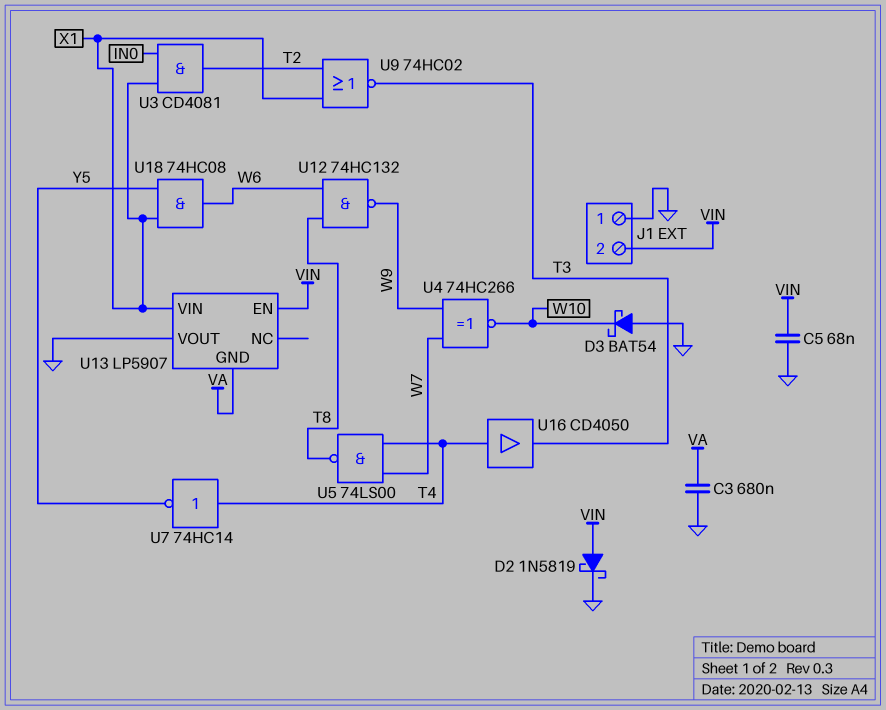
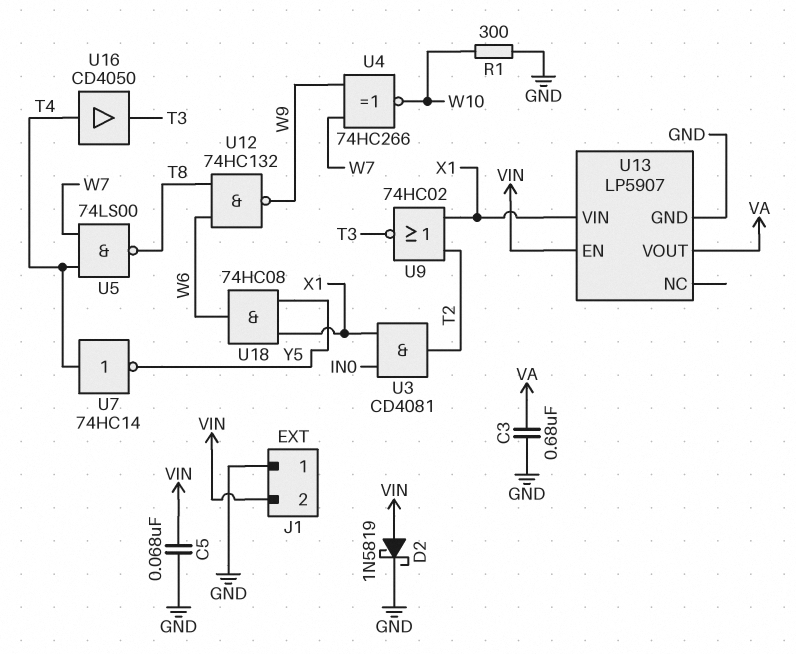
D3: schottky BAT54 (A GND, K W10) -> none
R1: none -> 300 (GND, W10)
U13 pin GND: VA -> GND
U13 pin VOUT: GND -> VA

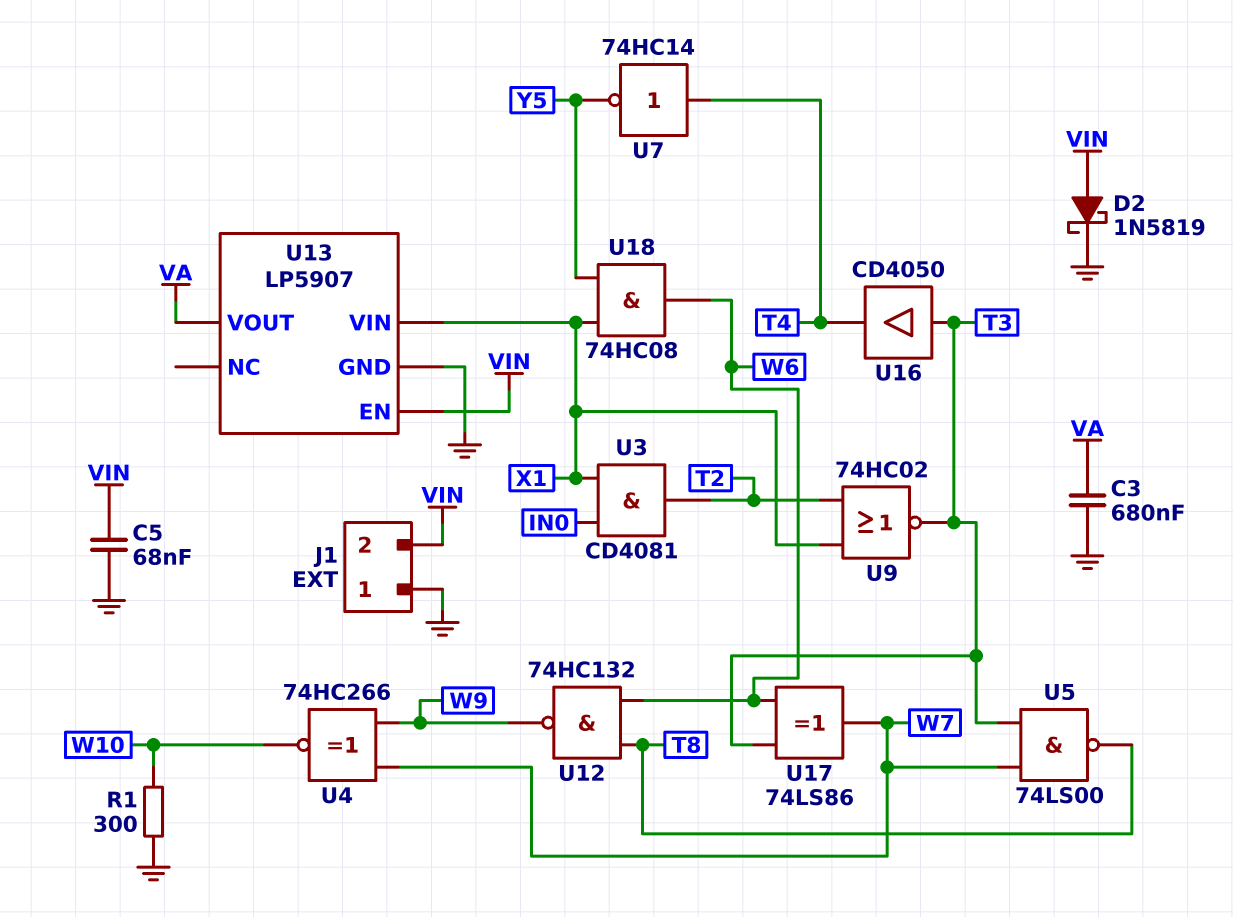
U5: NAND 74LS00 (in T4, in W7, out T8) -> NAND 74LS00 (in T3, in W7, out T8)
U16: buffer CD4050 (in T4, out T3) -> buffer CD4050 (in T3, out T4)
U17: none -> XOR 74LS86 (in T3, in W6, out W7)

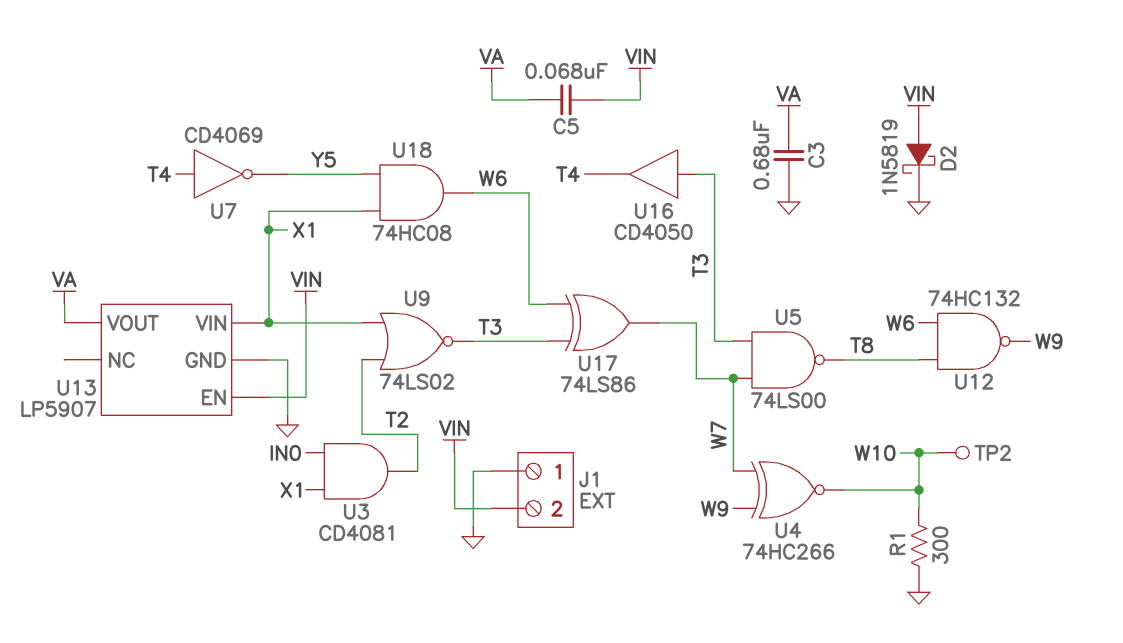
C5: 68nF (GND, VIN) -> 68nF (VA, VIN)
TP2: none -> test point (W10)
U7: NOT 74HC14 (in T4, out Y5) -> NOT CD4069 (in T4, out Y5)
U9: NOR 74HC02 (in T2, in X1, out T3) -> NOR 74LS02 (in T2, in X1, out T3)

